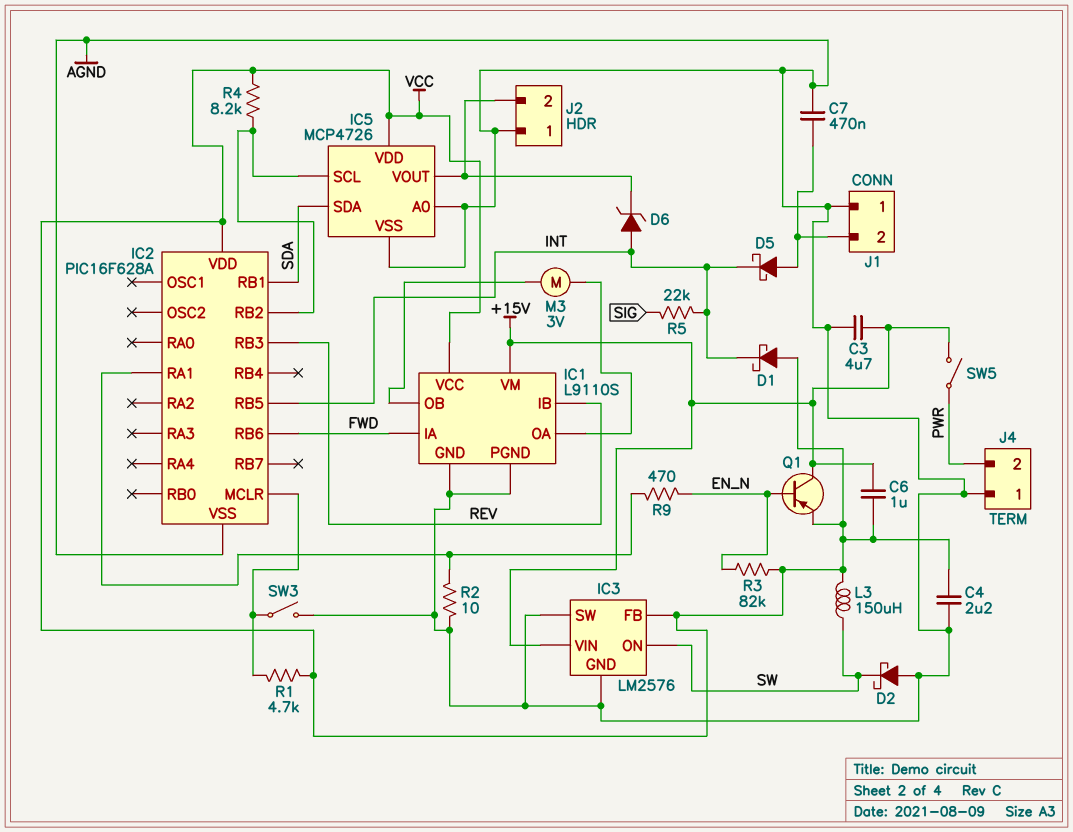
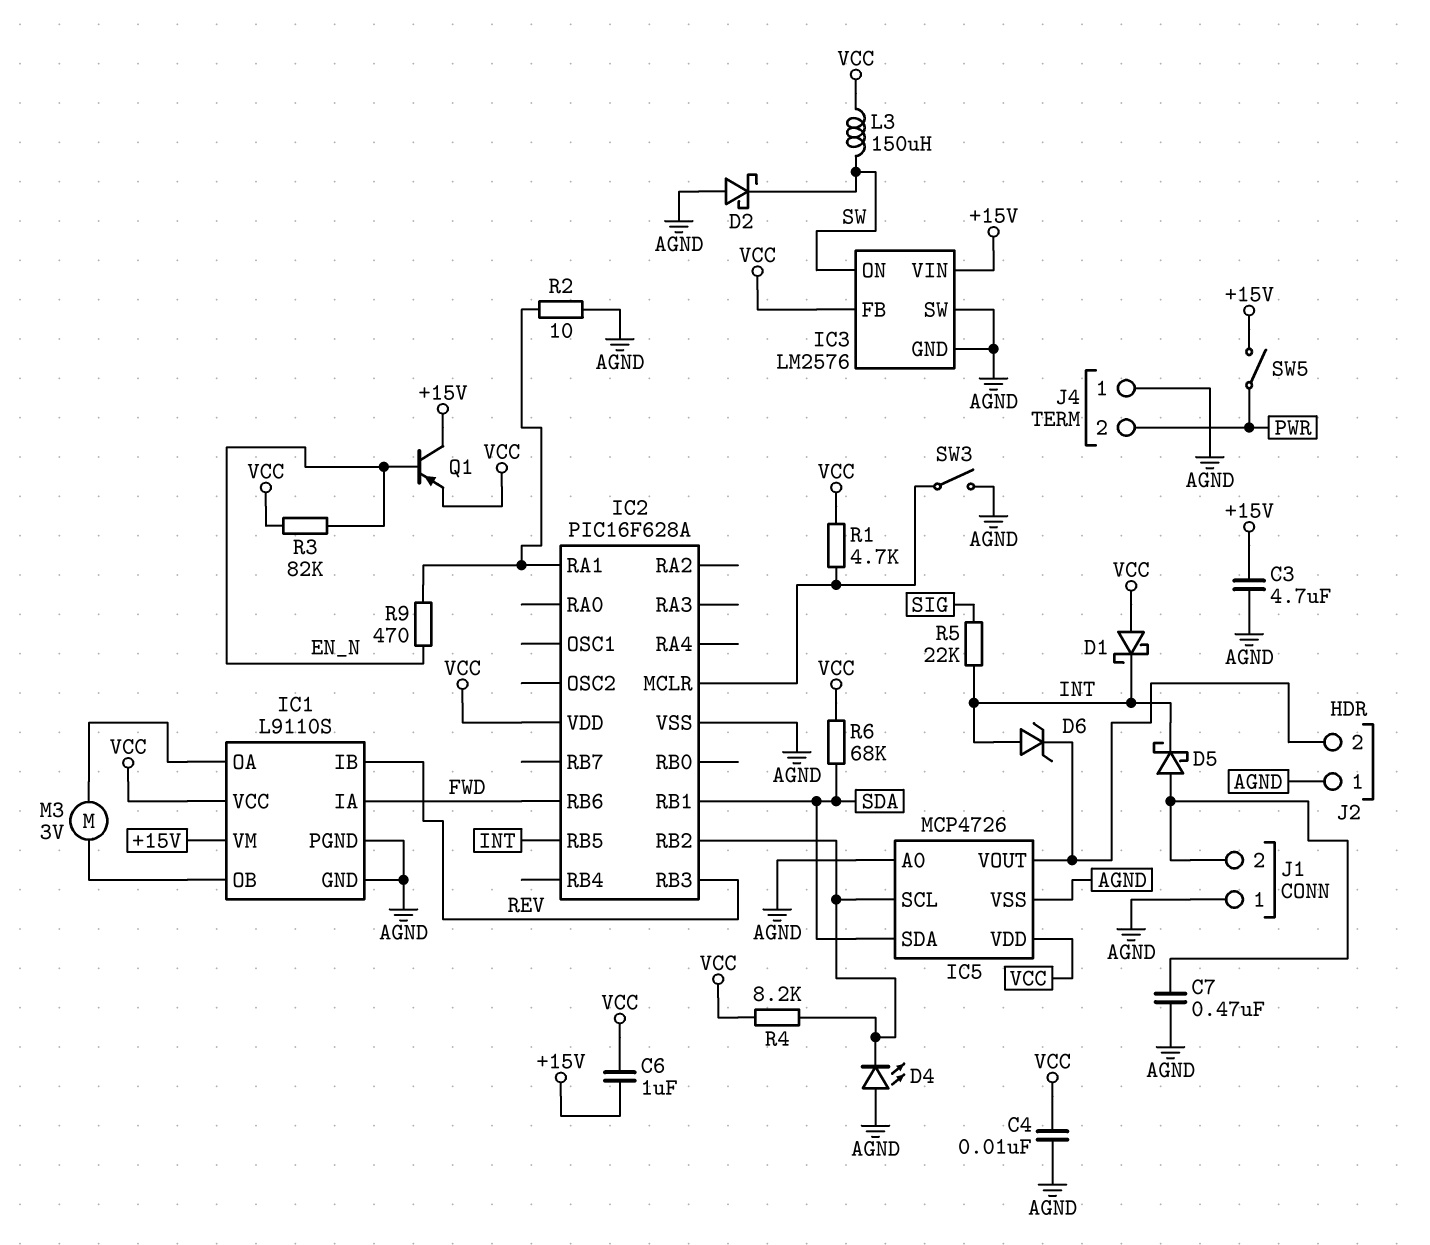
C4: 2.2uF (AGND, VCC) -> 10nF (AGND, VCC)
D4: none -> LED (A AGND, K IC2/RB2)
R6: none -> 68k (SDA, VCC)

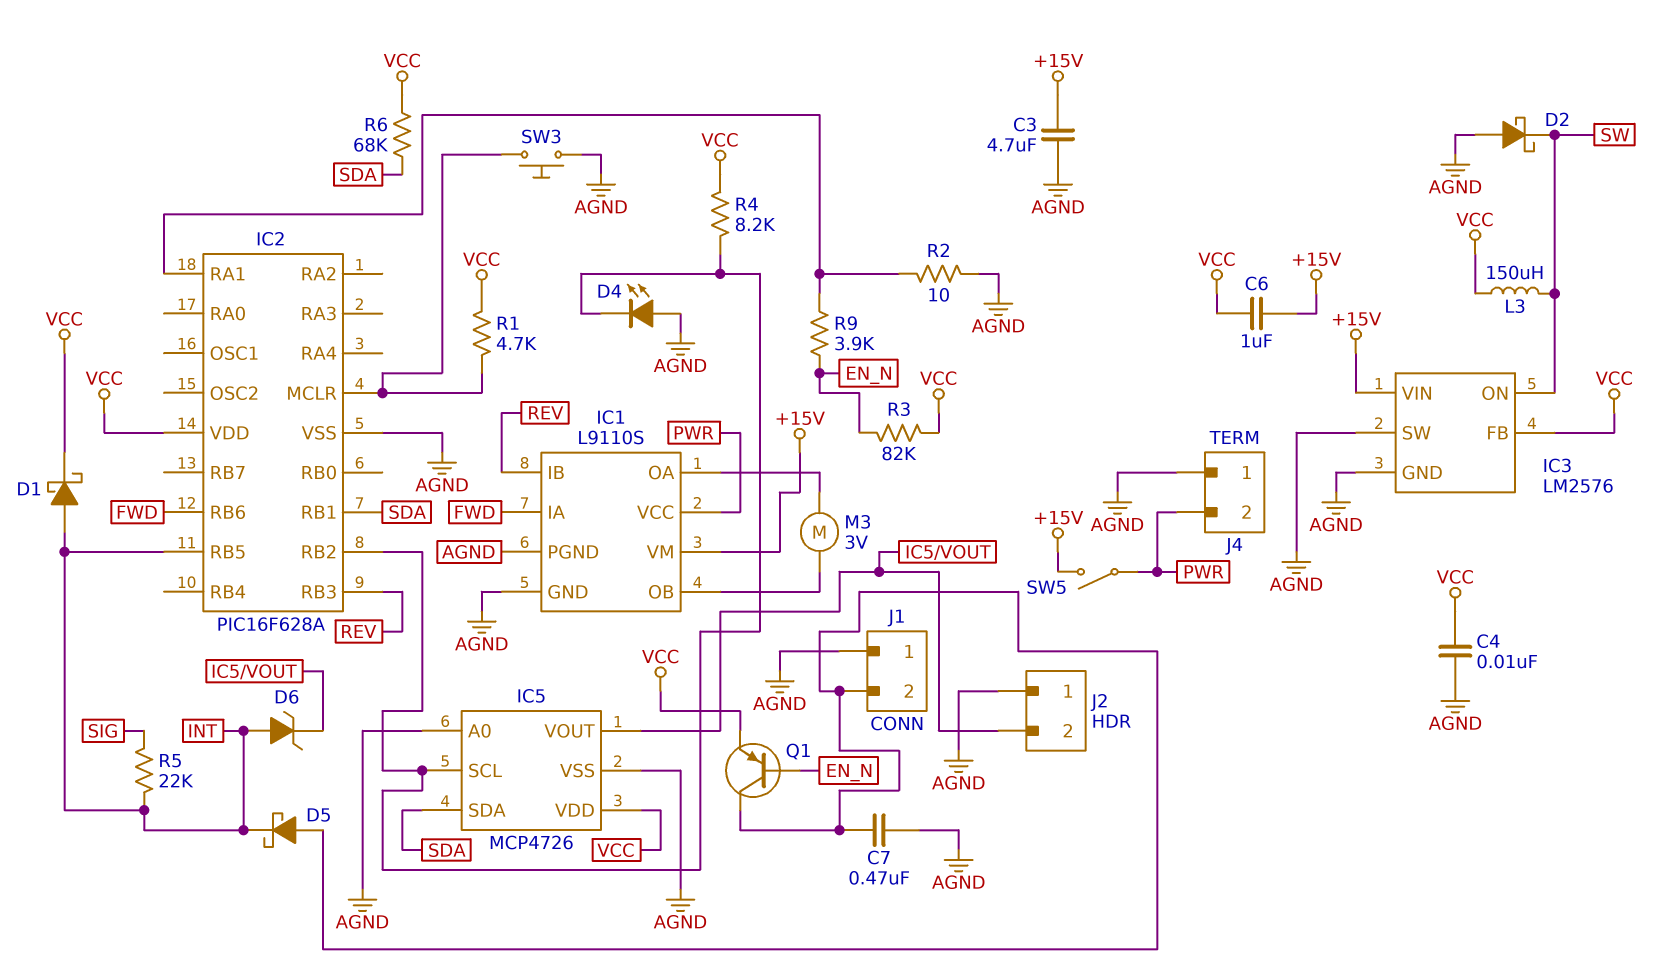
D1: schottky (A VCC, K INT) -> schottky (A INT, K VCC)
IC1 pin VCC: VCC -> PWR
Q1: PNP (B EN_N, C +15V, E VCC) -> PNP (B EN_N, C J1/2, E VCC)
R9: 470 (EN_N, IC2/RA1) -> 3.9k (EN_N, IC2/RA1)
SW3: switch (AGND, IC2/MCLR) -> button (AGND, IC2/MCLR)

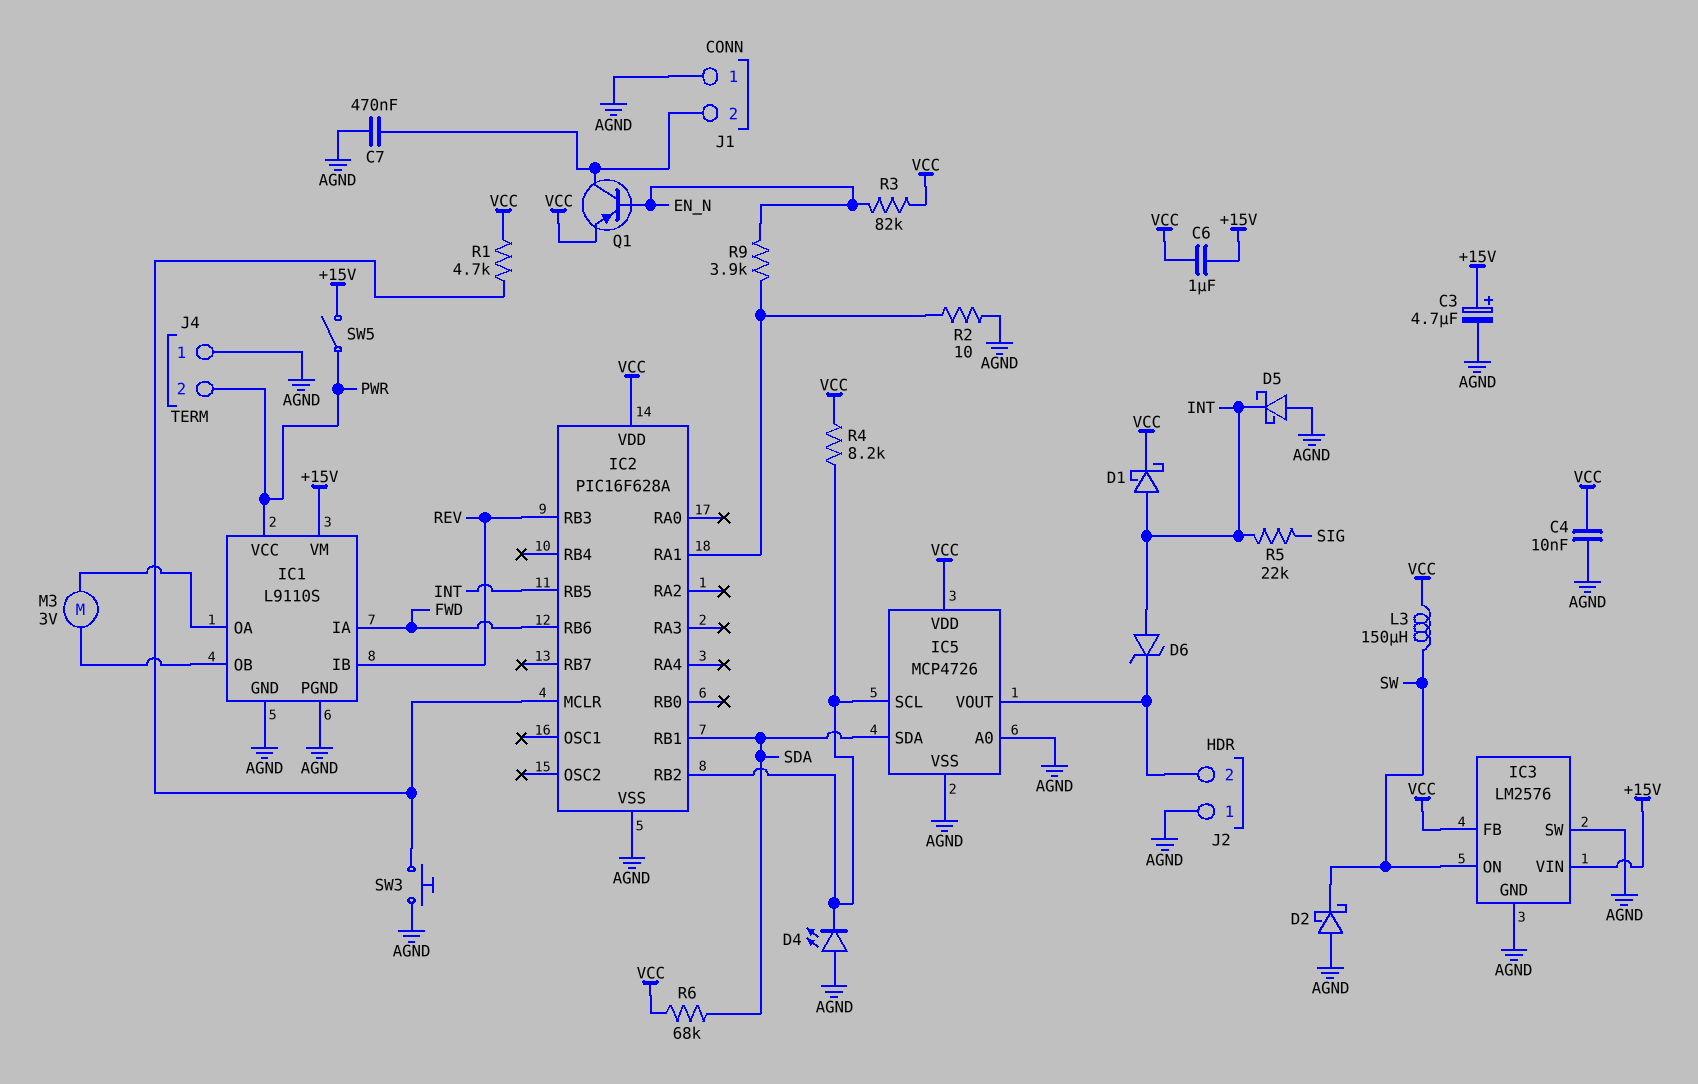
C3: 4.7uF (+15V, AGND) -> 4.7uF (plus +15V, minus AGND)
D5: schottky (A J1/2, K INT) -> schottky (A AGND, K INT)

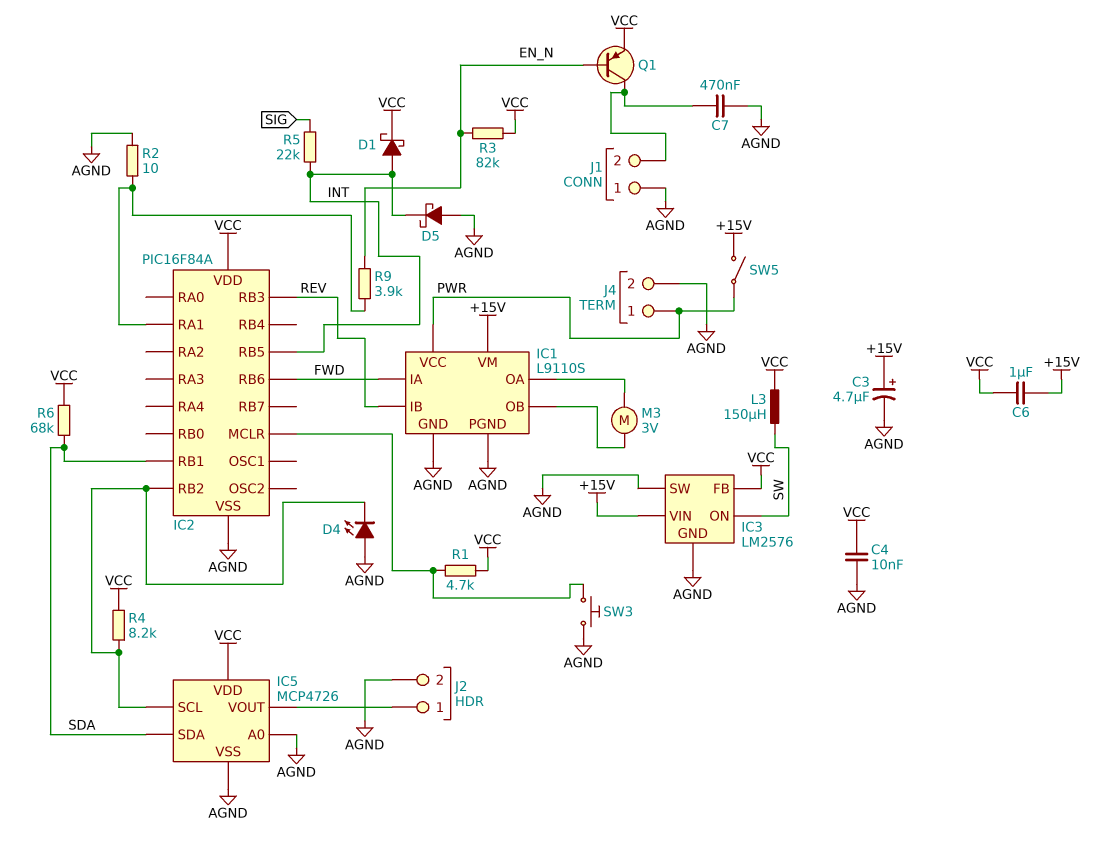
D2: schottky (A AGND, K SW) -> none
D6: zener (A INT, K IC5/VOUT) -> none
IC2: PIC16F628A -> PIC16F84A
J2 pin 1: AGND -> IC5/VOUT
J2 pin 2: IC5/VOUT -> AGND
J4 pin 1: AGND -> PWR
J4 pin 2: PWR -> AGND

